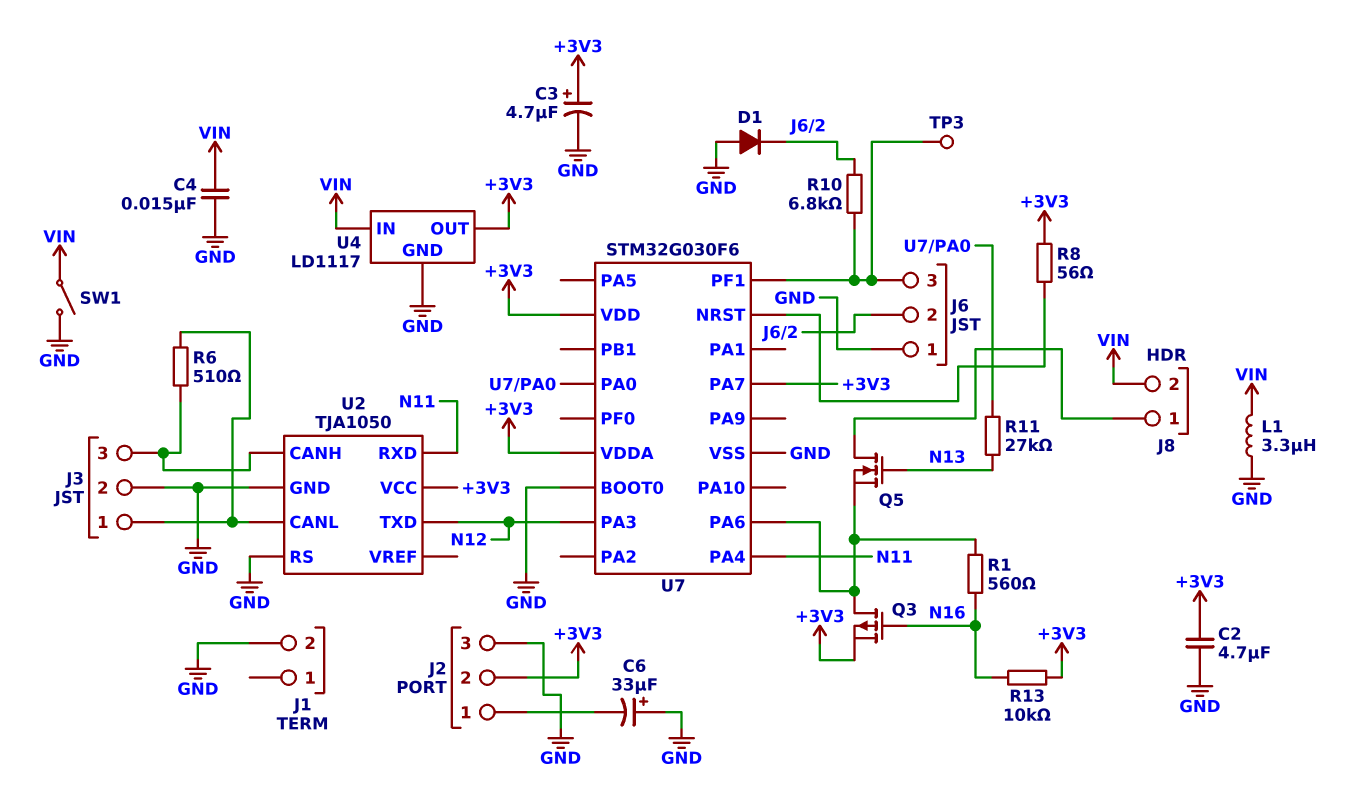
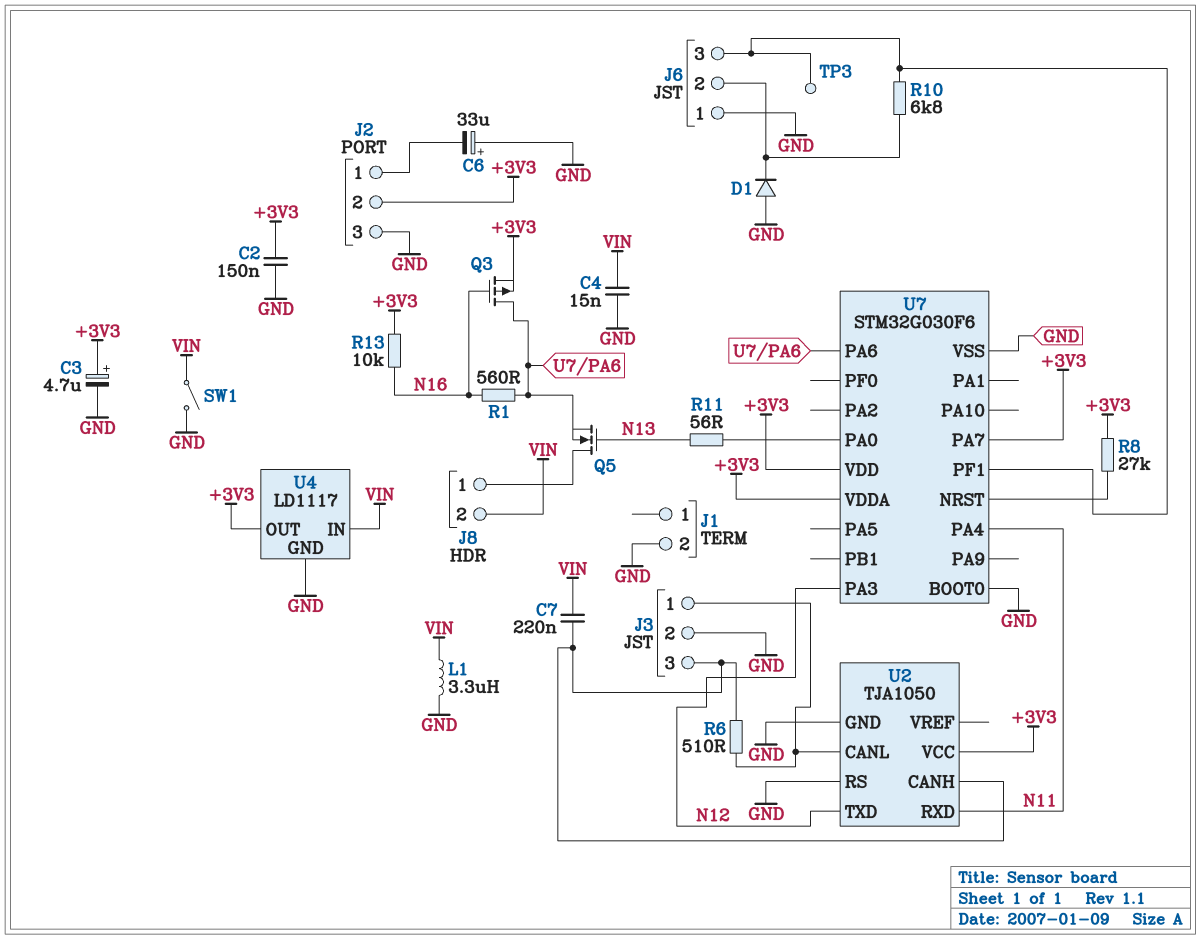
C2: 4.7uF (+3V3, GND) -> 150nF (+3V3, GND)
C7: none -> 220nF (J3/3, VIN)
R8: 56 (+3V3, U7/NRST) -> 27k (+3V3, U7/NRST)
R11: 27k (N13, U7/PA0) -> 56 (N13, U7/PA0)

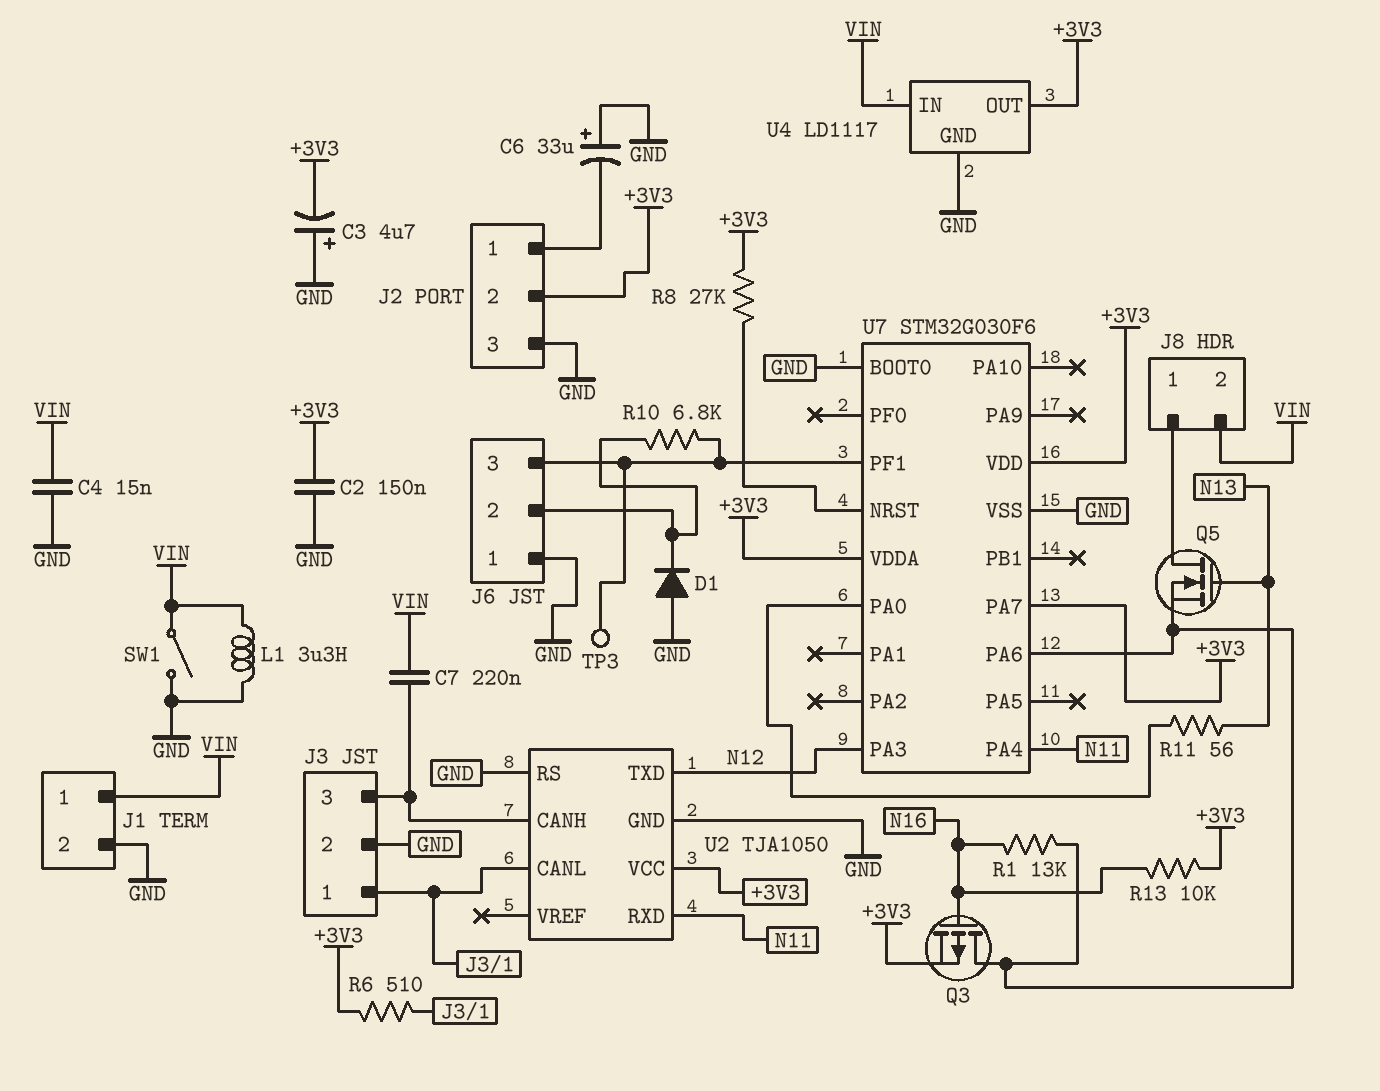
C3: 4.7uF (plus +3V3, minus GND) -> 4.7uF (plus GND, minus +3V3)
J1 pin 1: none -> VIN
R1: 560 (N16, U7/PA6) -> 13k (N16, U7/PA6)
R6: 510 (J3/1, J3/3) -> 510 (+3V3, J3/1)

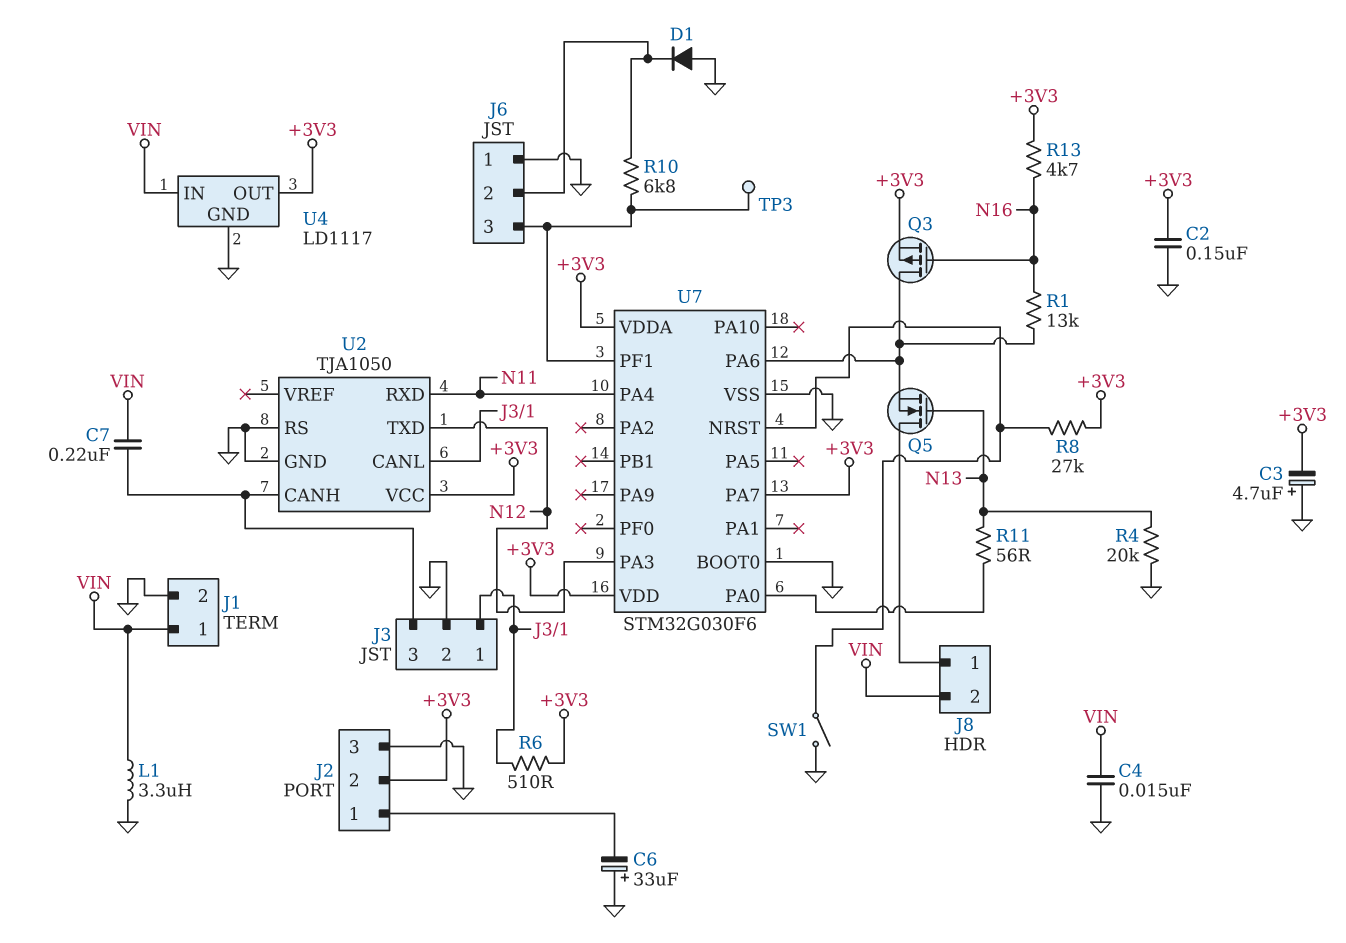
R4: none -> 20k (GND, N13)
R13: 10k (+3V3, N16) -> 4.7k (+3V3, N16)
SW1: switch (GND, VIN) -> switch (GND, U7/NRST)

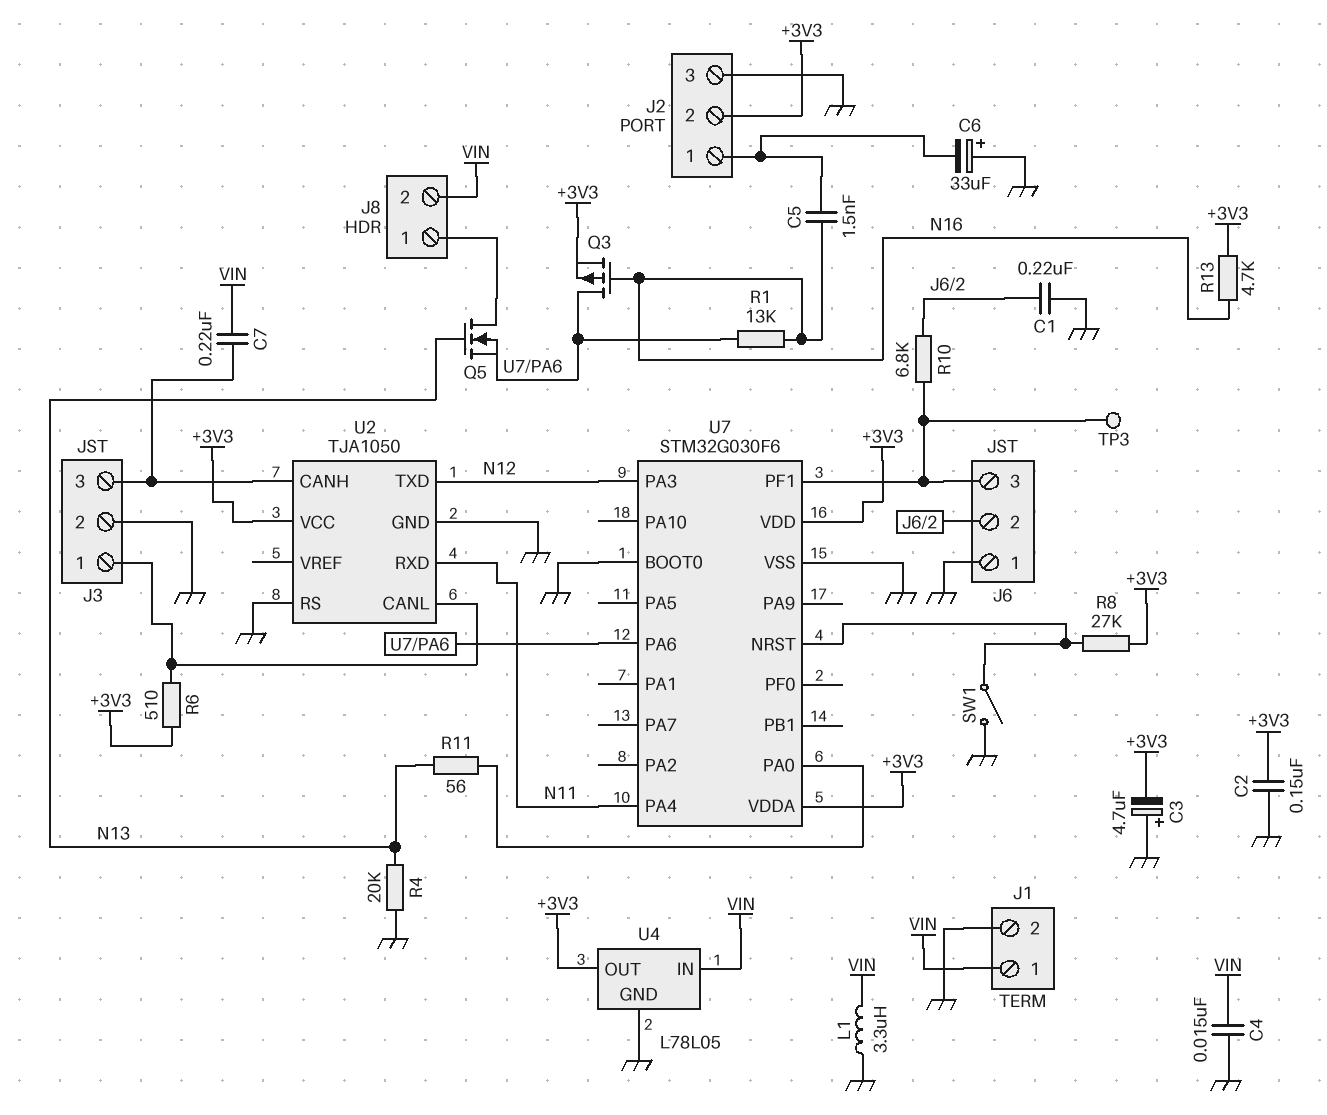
C1: none -> 220nF (GND, J6/2)
C5: none -> 1.5nF (J2/1, N16)
D1: diode (A GND, K J6/2) -> none
U4: LD1117 -> L78L05
U7 pin PA7: +3V3 -> none

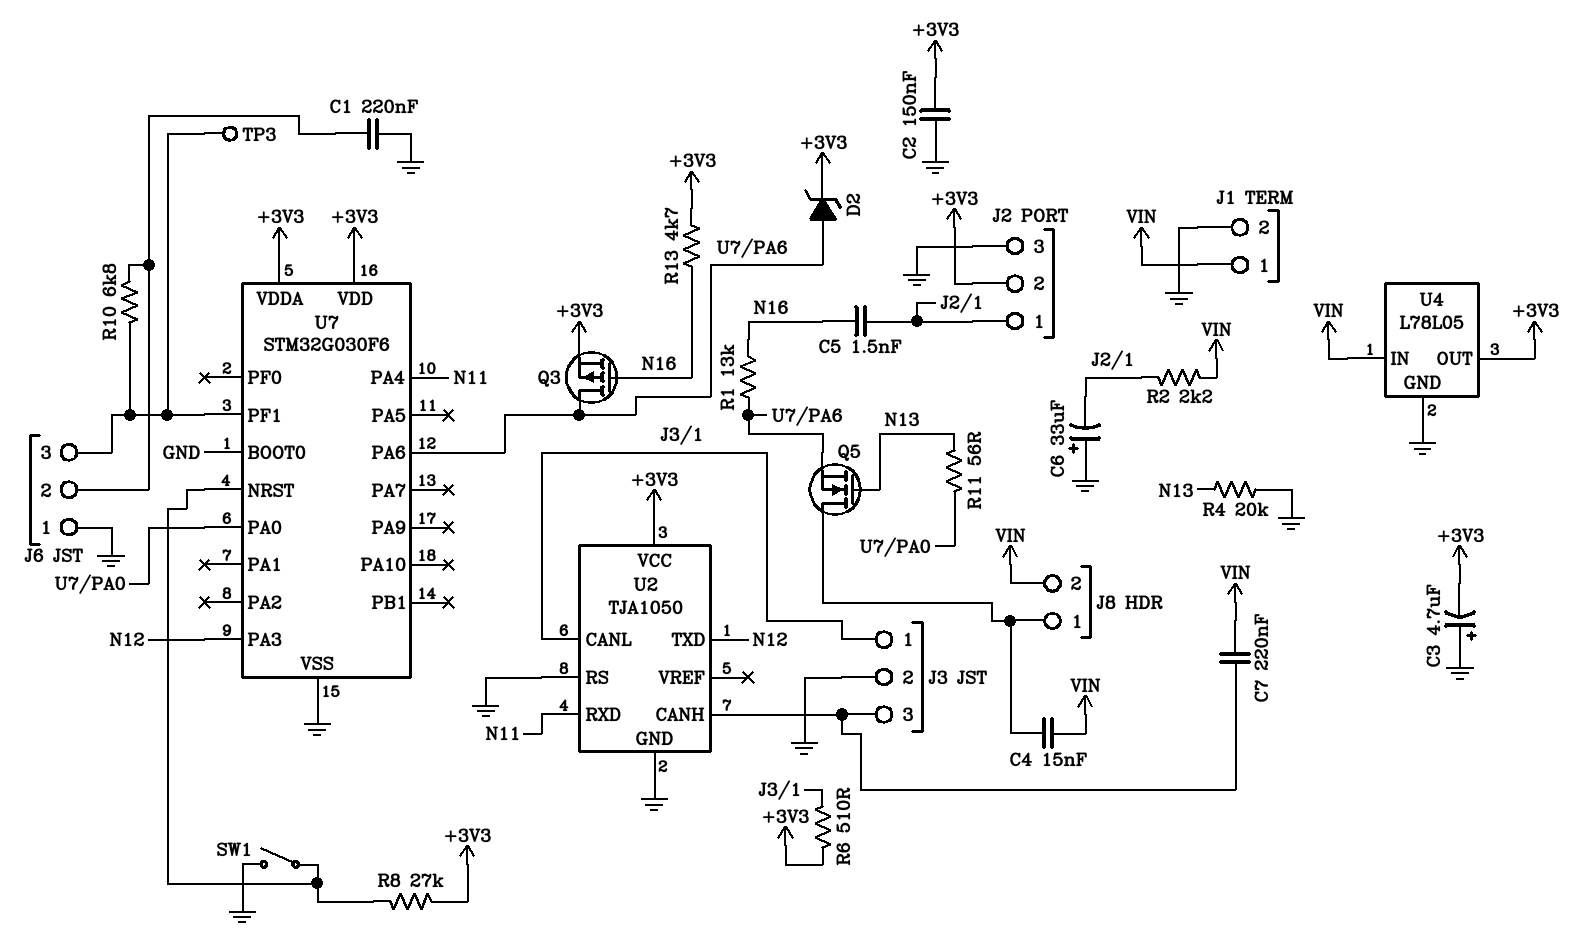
C4: 15nF (GND, VIN) -> 15nF (J8/1, VIN)
D2: none -> zener (A U7/PA6, K +3V3)
L1: 3.3uH (GND, VIN) -> none
R2: none -> 2.2k (J2/1, VIN)

